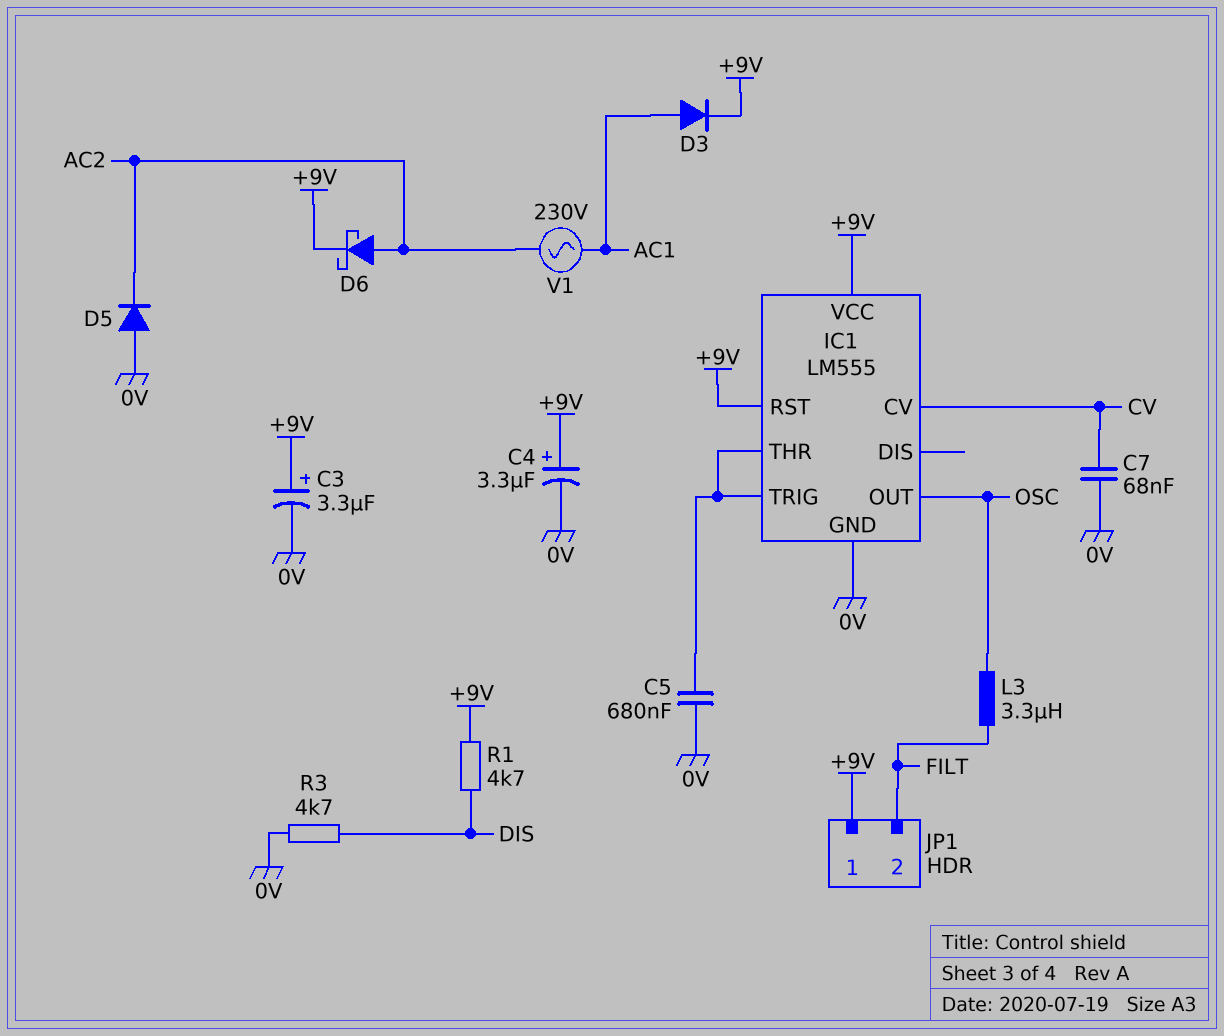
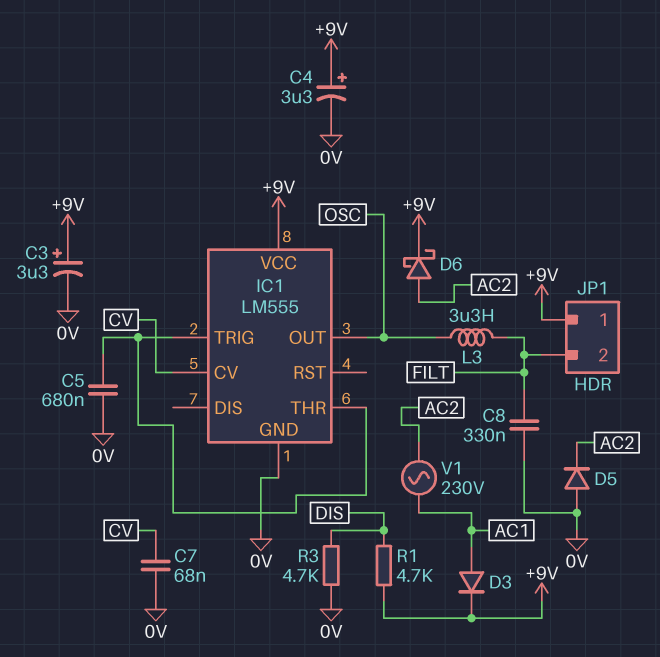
C8: none -> 330nF (0V, FILT)
IC1 pin RST: +9V -> none

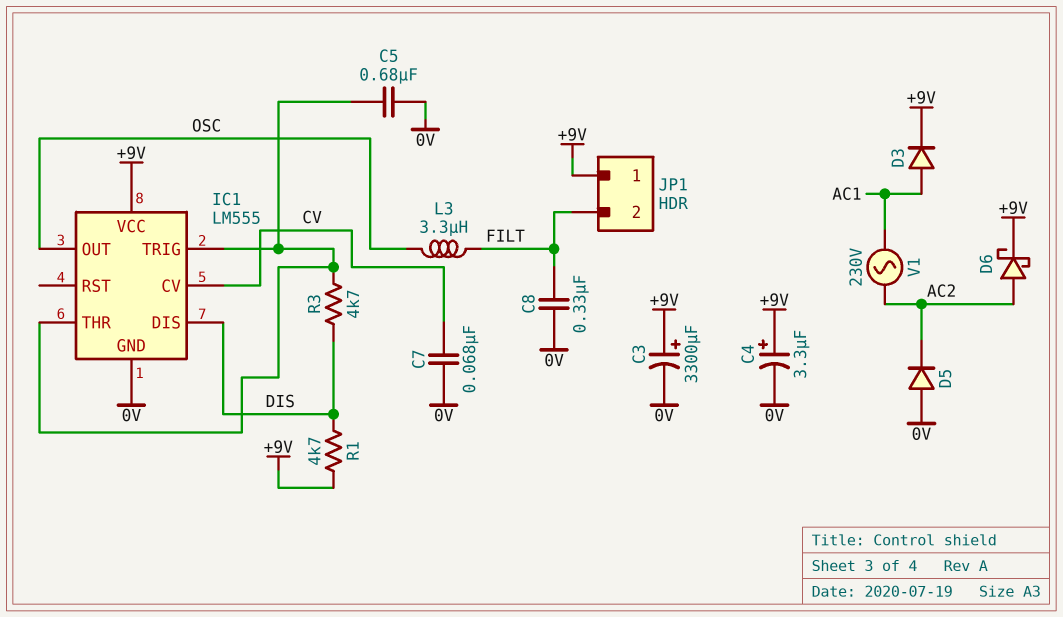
C3: 3.3uF (plus +9V, minus 0V) -> 3300uF (plus +9V, minus 0V)
IC1 pin DIS: none -> DIS
R3: 4.7k (0V, DIS) -> 4.7k (DIS, IC1/THR)

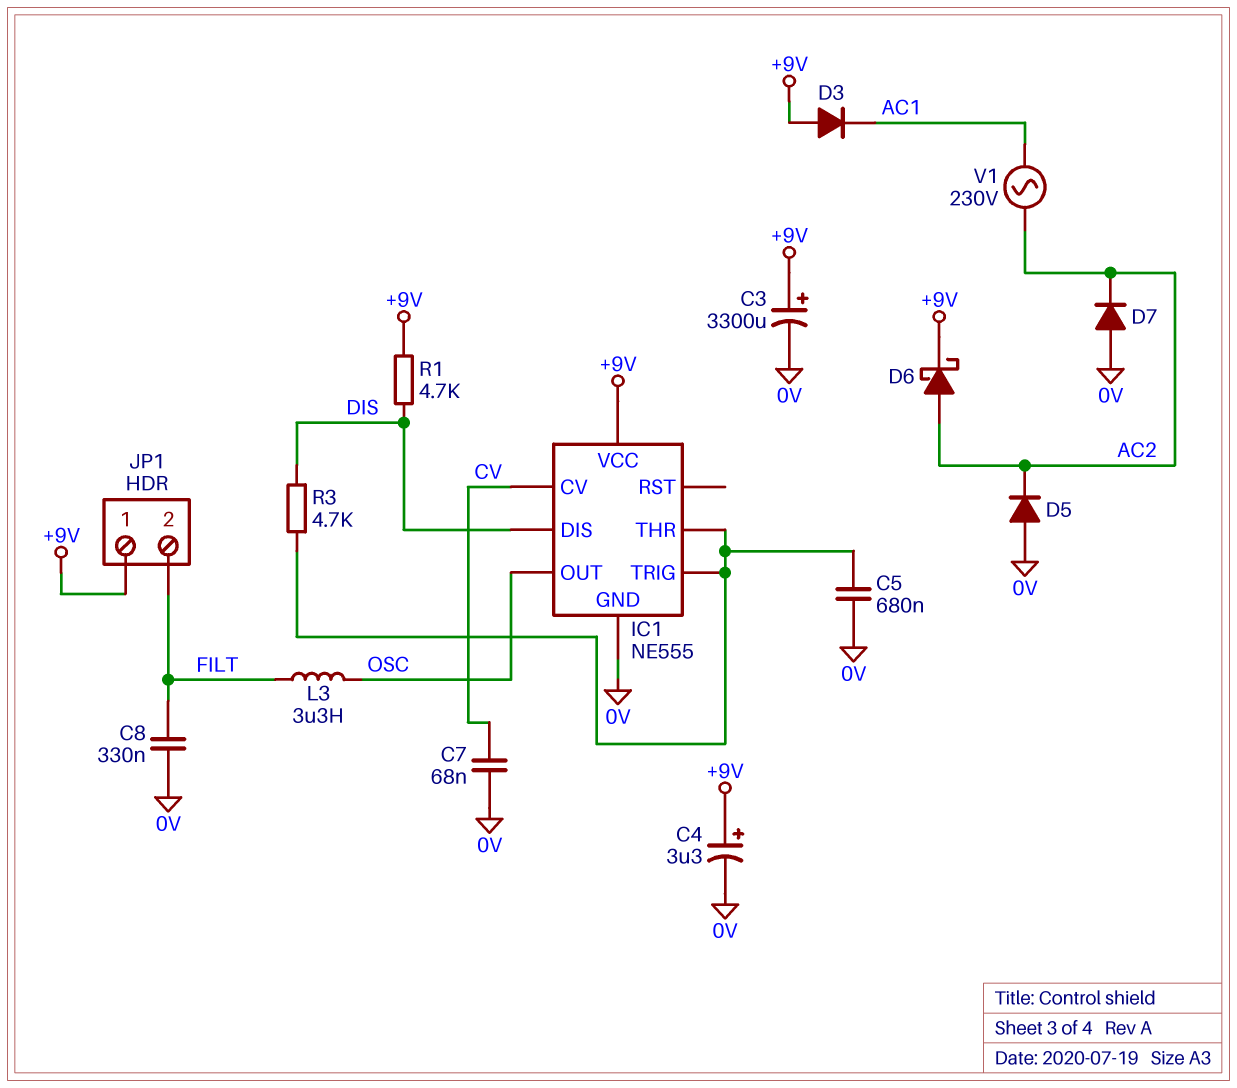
D3: diode (A AC1, K +9V) -> diode (A +9V, K AC1)
D7: none -> diode (A 0V, K AC2)
IC1: LM555 -> NE555

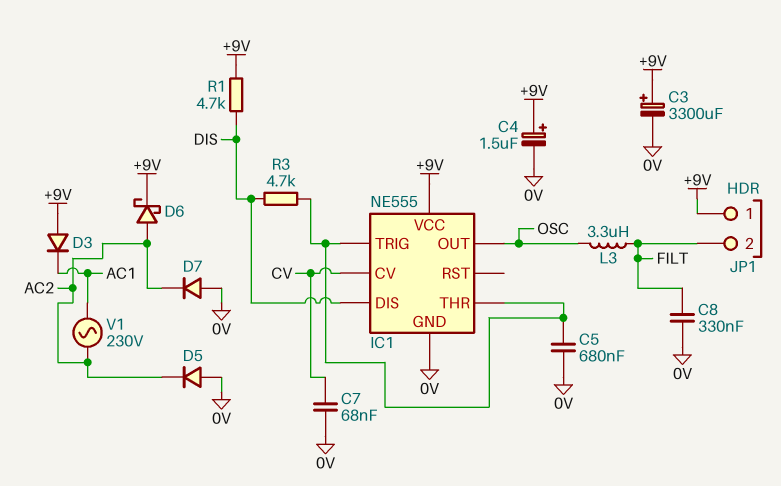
C4: 3.3uF (plus +9V, minus 0V) -> 1.5uF (plus +9V, minus 0V)

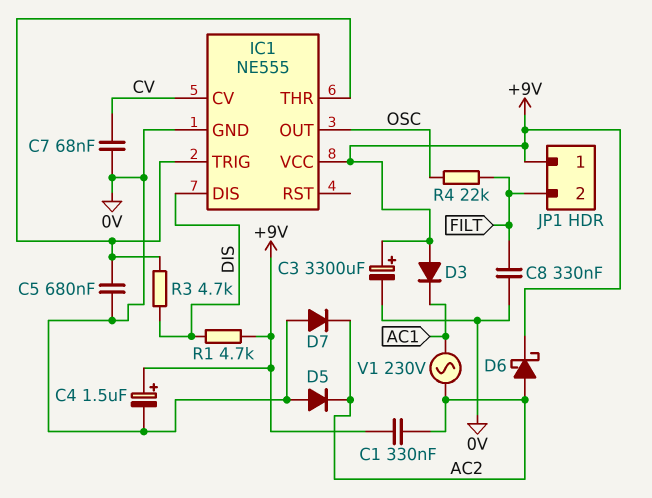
C1: none -> 330nF (+9V, AC2)
L3: 3.3uH (FILT, OSC) -> none
R4: none -> 22k (FILT, OSC)

